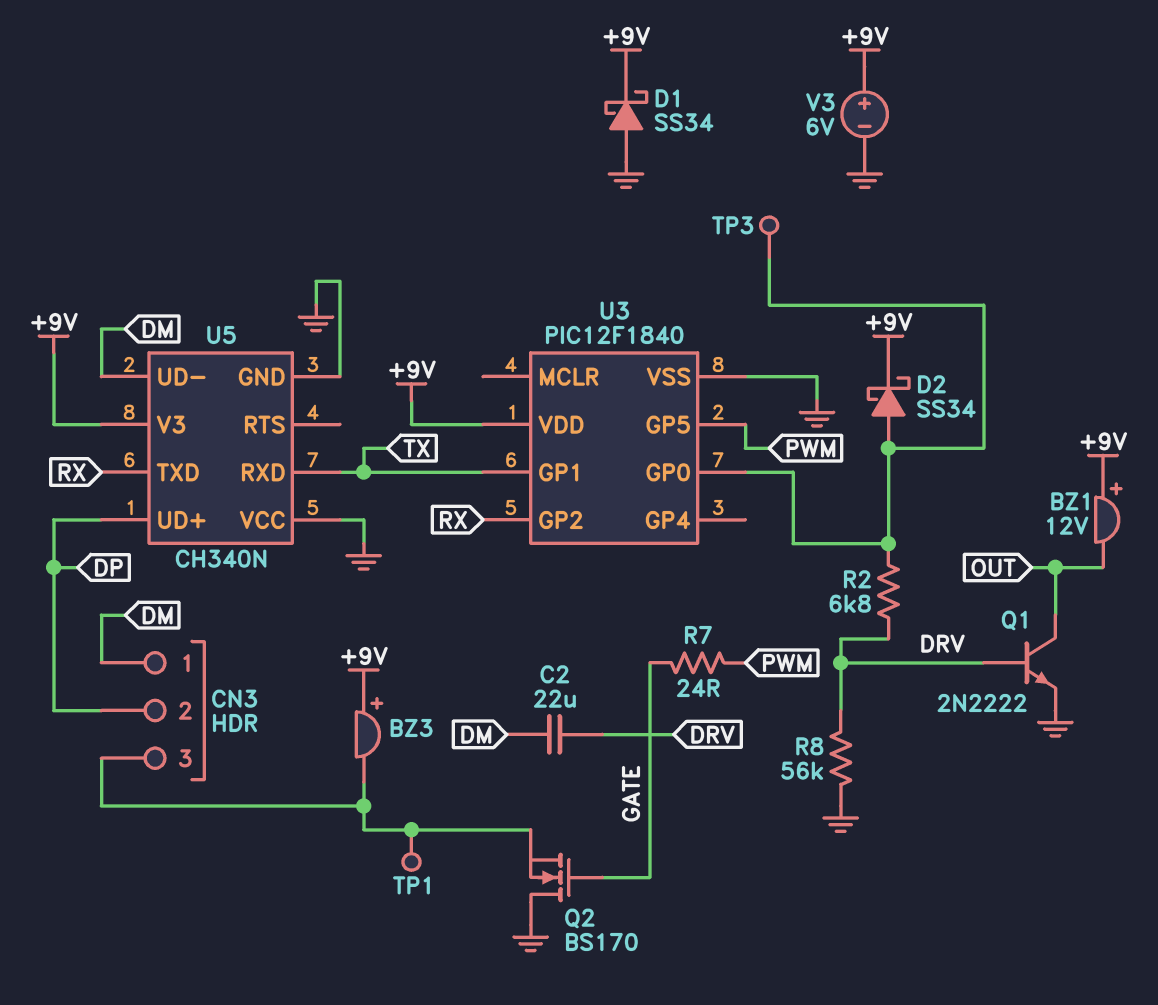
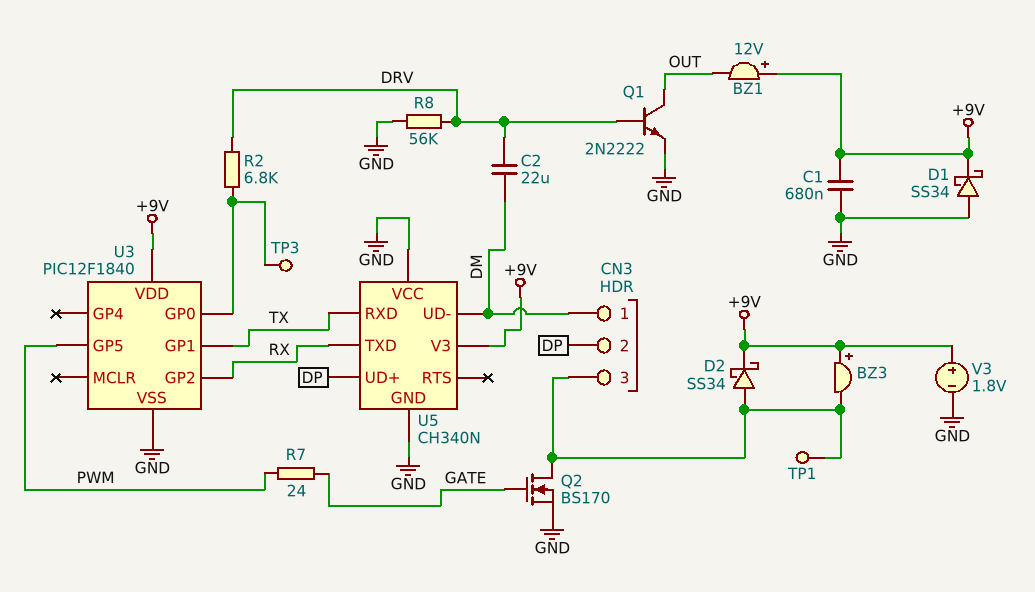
C1: none -> 680nF (+9V, GND)
D2: schottky SS34 (A U3/GP0, K +9V) -> schottky SS34 (A CN3/3, K +9V)
Q2: NMOS BS170 (G GATE, D GND, S CN3/3) -> NMOS BS170 (G GATE, D CN3/3, S GND)
V3: 6V (plus +9V, minus GND) -> 1.8V (plus +9V, minus GND)

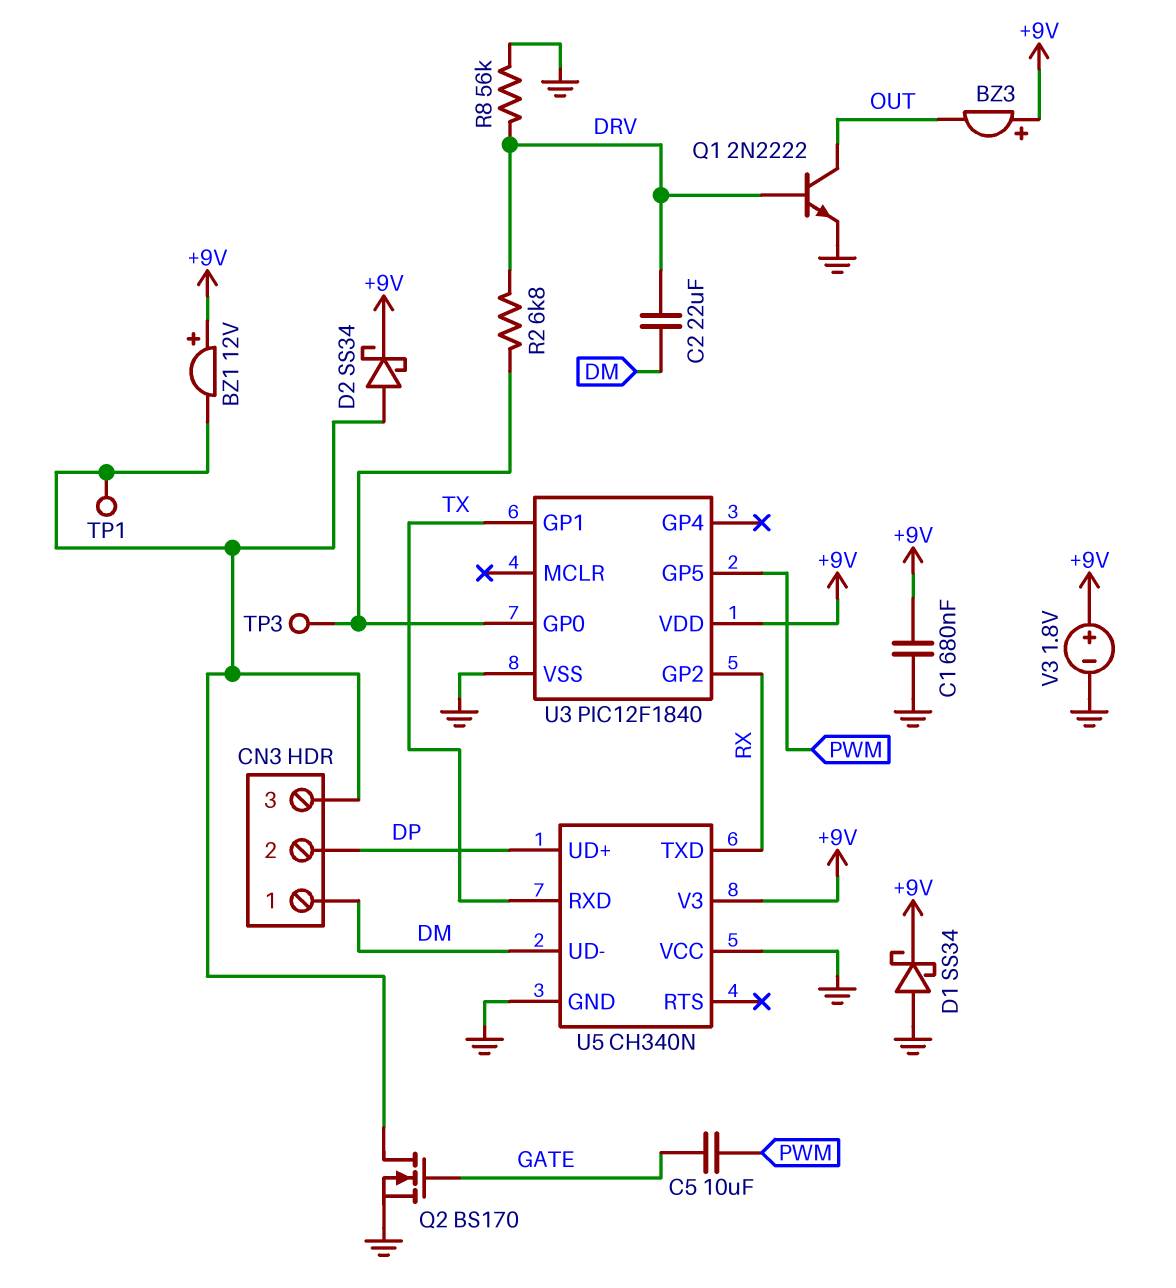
BZ1: buzzer 12V (plus +9V, minus OUT) -> buzzer 12V (plus +9V, minus CN3/3)
BZ3: buzzer (plus +9V, minus CN3/3) -> buzzer (plus +9V, minus OUT)
C5: none -> 10uF (GATE, PWM)
R7: 24 (GATE, PWM) -> none

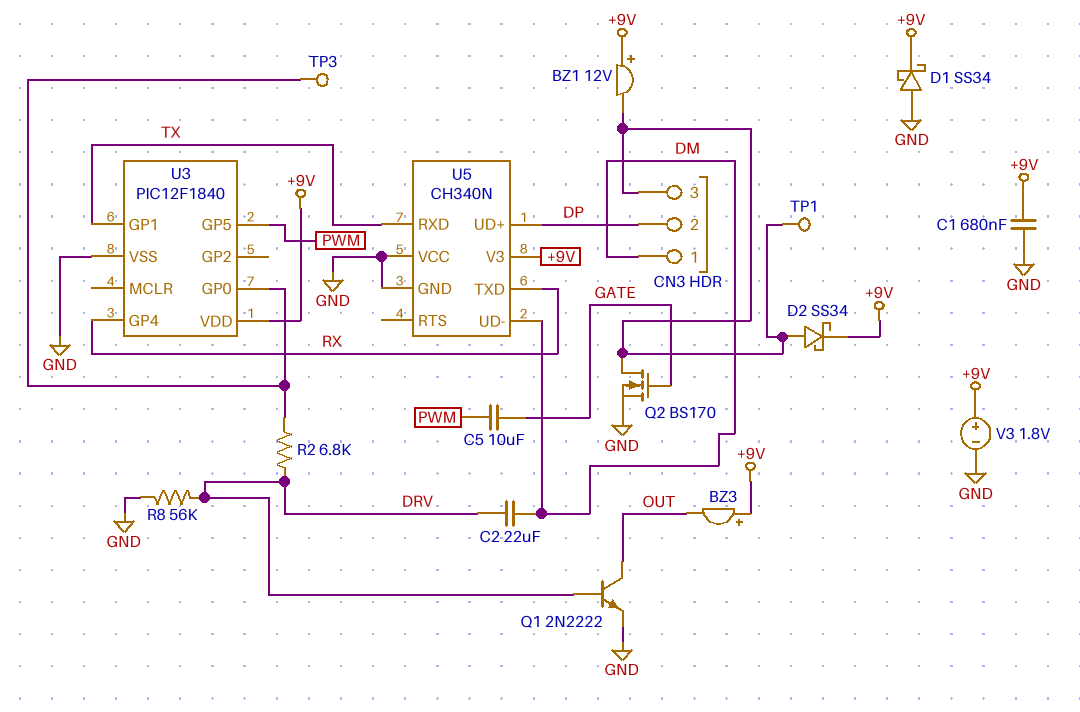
U3 pin GP2: RX -> none
U3 pin GP4: none -> RX

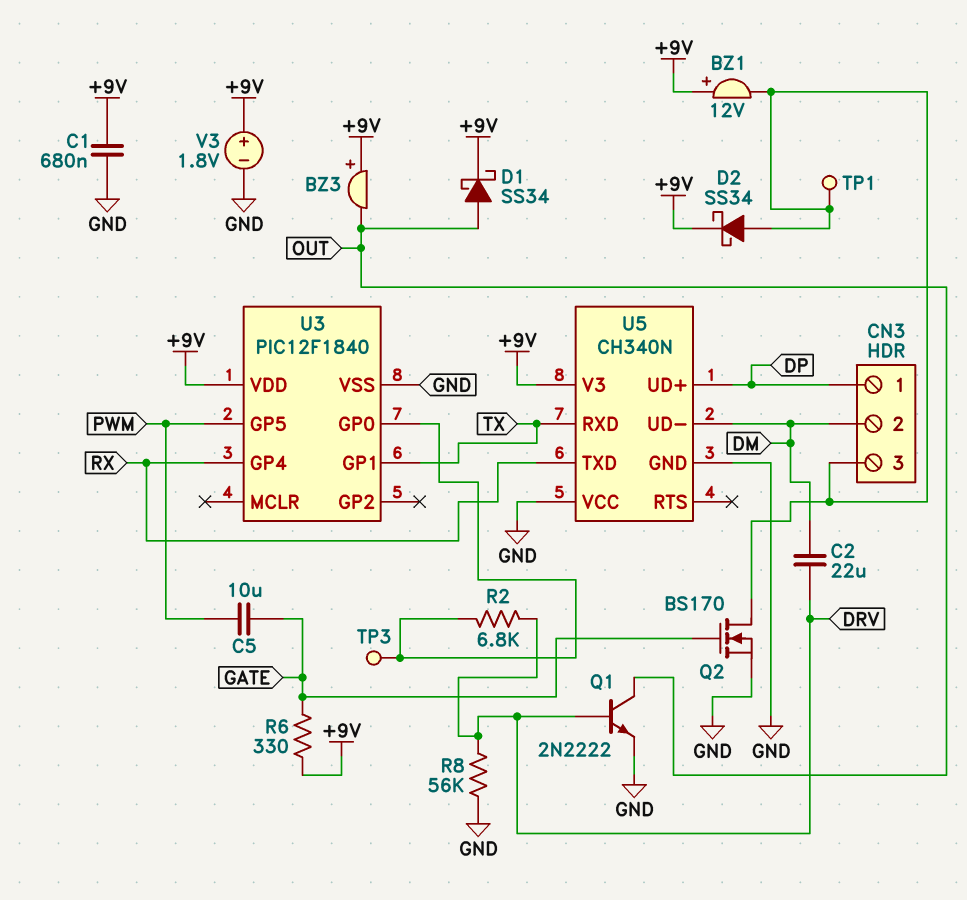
CN3 pin 1: DM -> DP
CN3 pin 2: DP -> DM
D1: schottky SS34 (A GND, K +9V) -> schottky SS34 (A OUT, K +9V)
R6: none -> 330 (+9V, GATE)

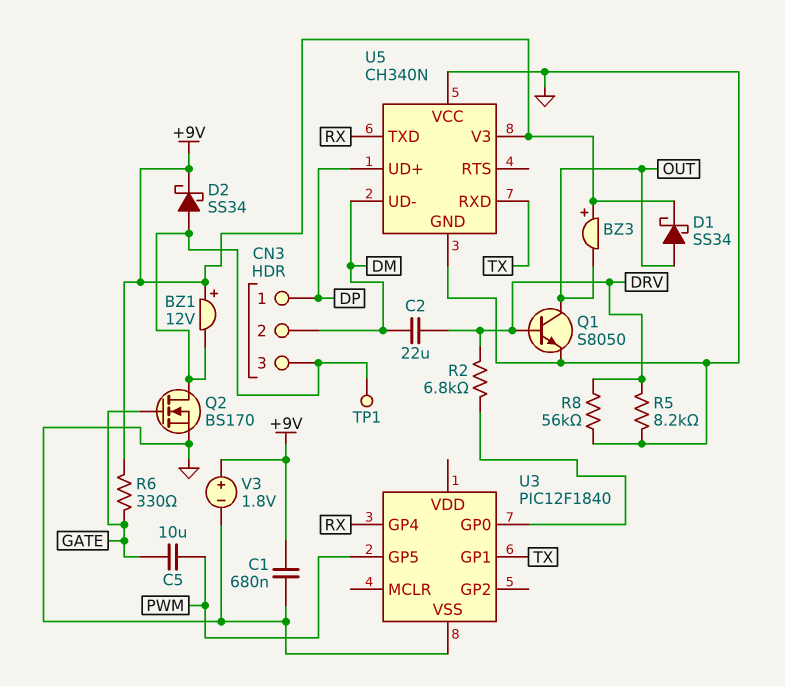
Q1: NPN 2N2222 (B DRV, C OUT, E GND) -> NPN S8050 (B DRV, C OUT, E GND)
R5: none -> 8.2k (DRV, GND)
TP3: test point (U3/GP0) -> none
U3 pin VDD: +9V -> none

